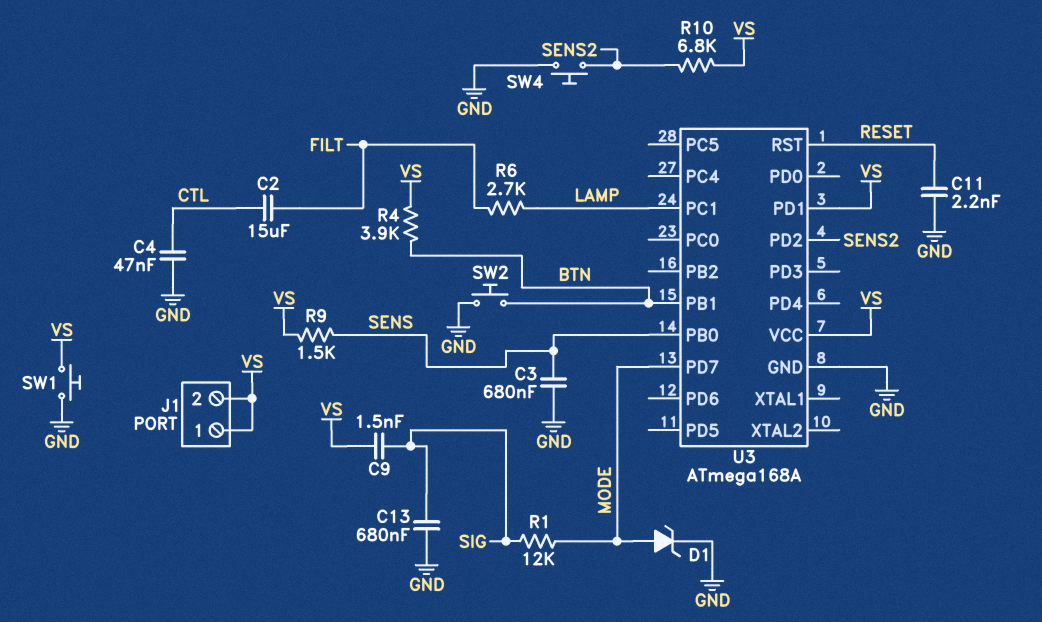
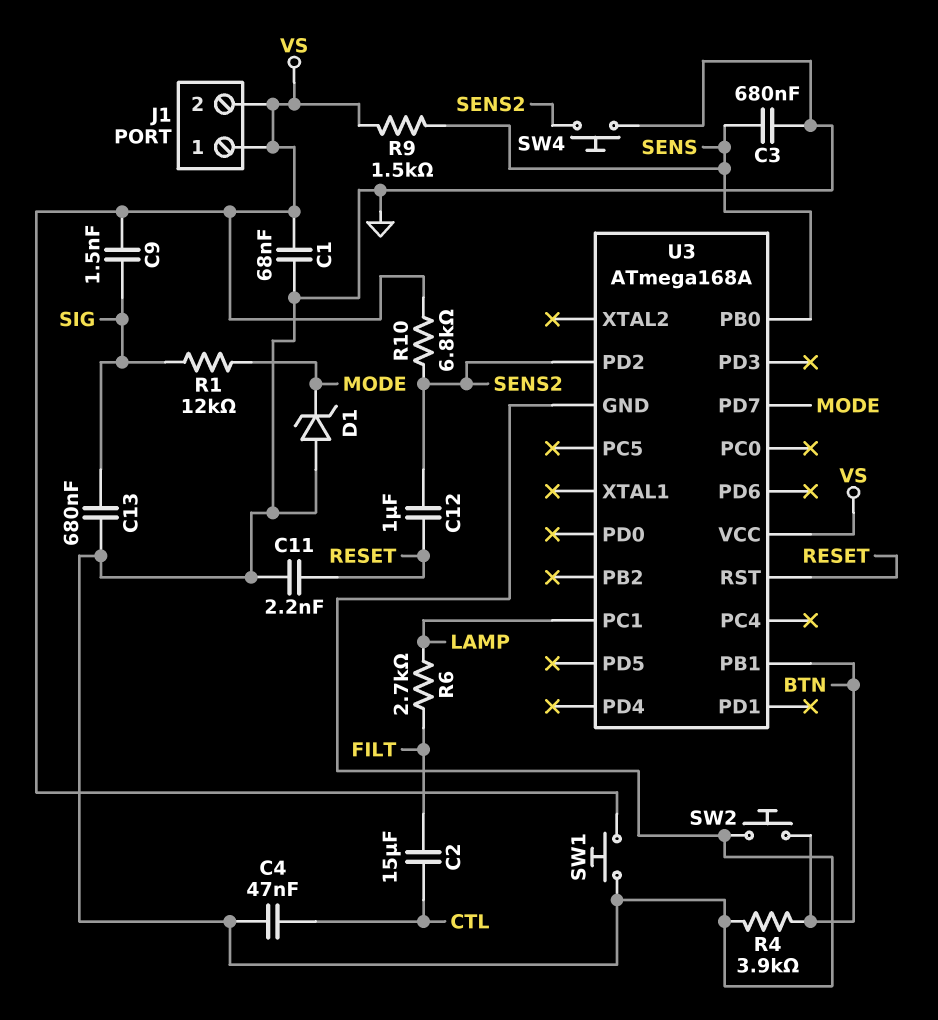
C1: none -> 68nF (GND, VS)
C12: none -> 1uF (RESET, SENS2)
D1: zener (A MODE, K GND) -> zener (A GND, K MODE)
R4: 3.9k (BTN, VS) -> 3.9k (BTN, GND)
U3 pin PD1: VS -> none

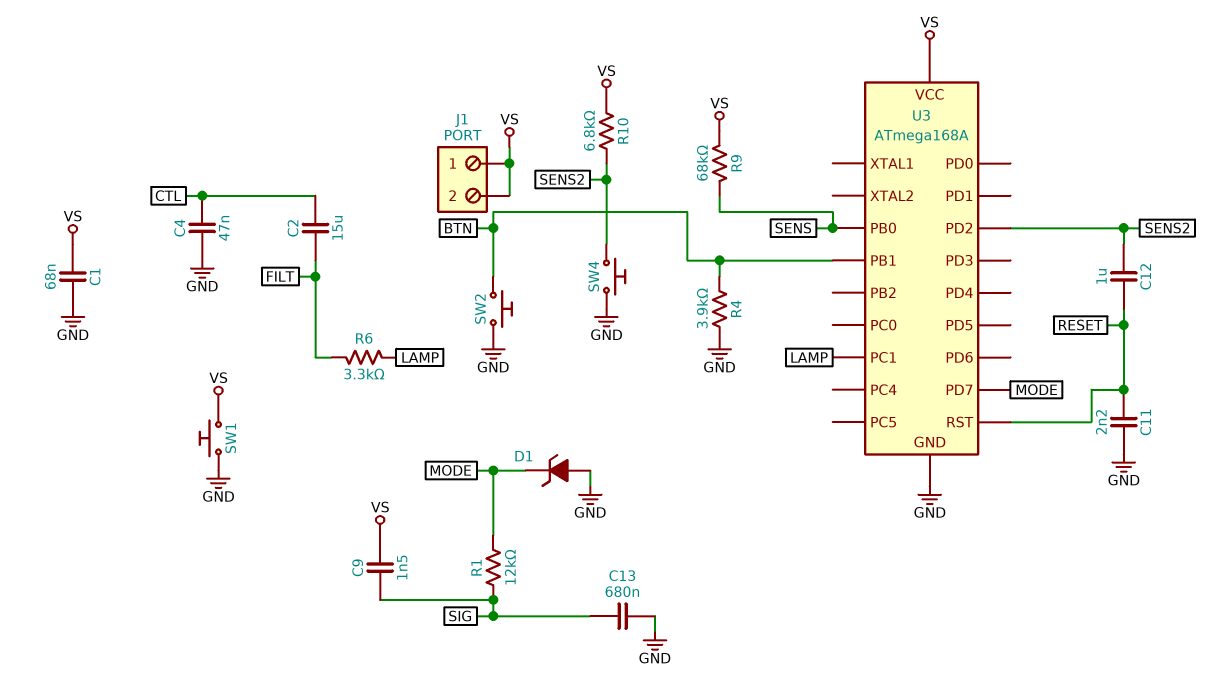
C3: 680nF (GND, SENS) -> none
R6: 2.7k (FILT, LAMP) -> 3.3k (FILT, LAMP)
R9: 1.5k (SENS, VS) -> 68k (SENS, VS)

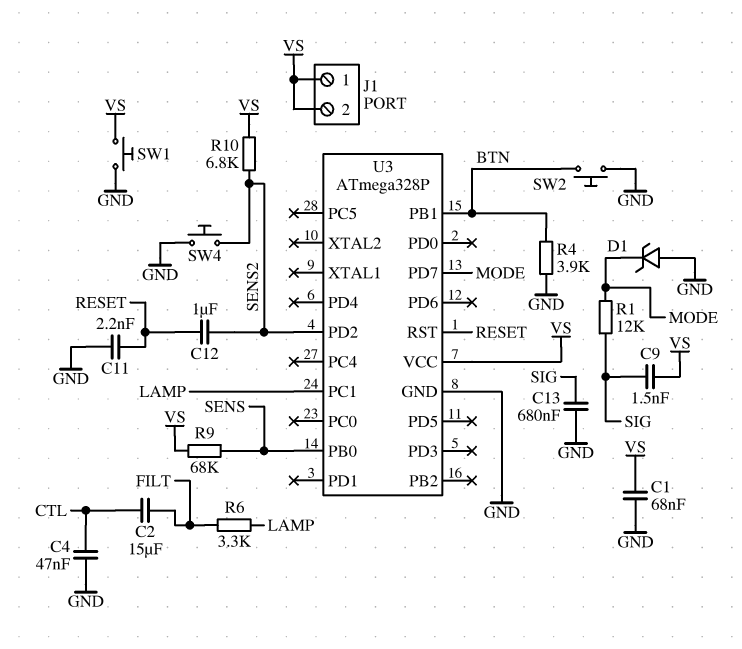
U3: ATmega168A -> ATmega328P

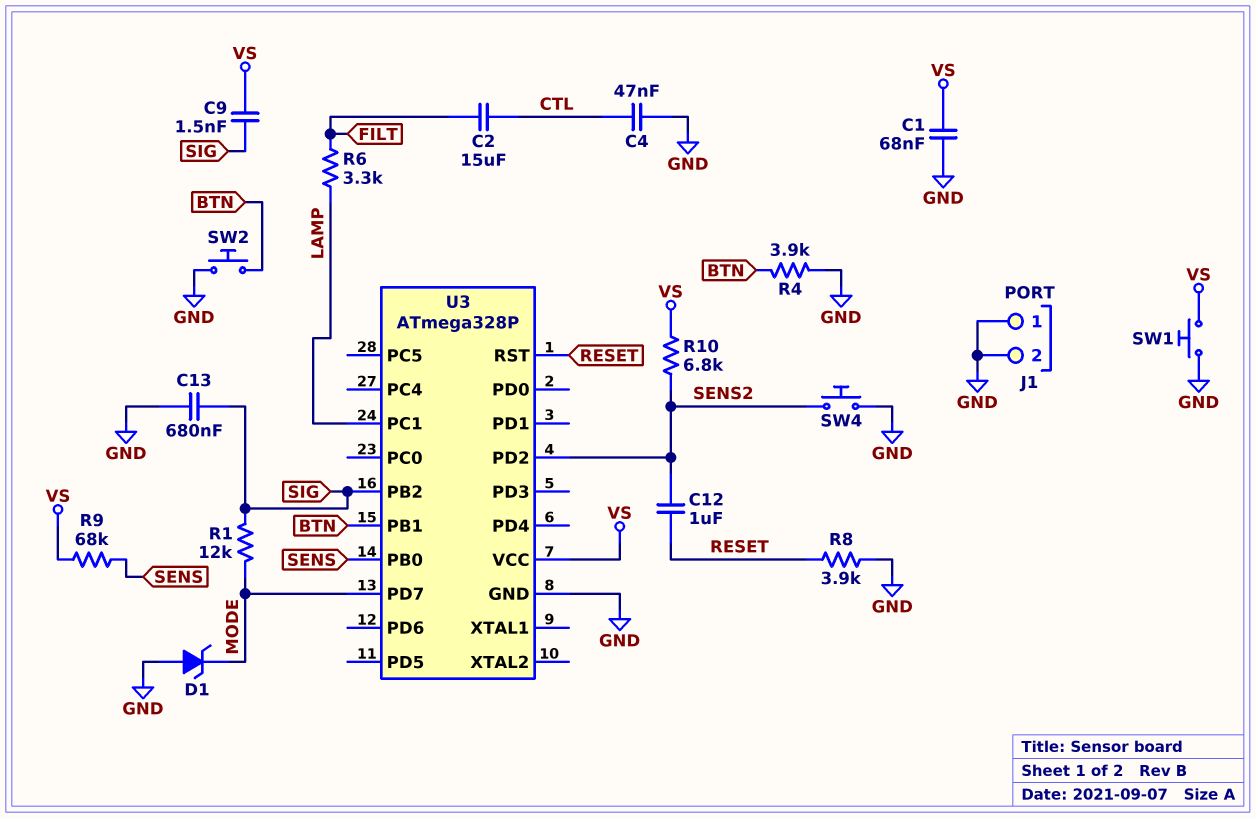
C11: 2.2nF (GND, RESET) -> none
J1 pin 1: VS -> GND
J1 pin 2: VS -> GND
R8: none -> 3.9k (GND, RESET)
U3 pin PB2: none -> SIG

